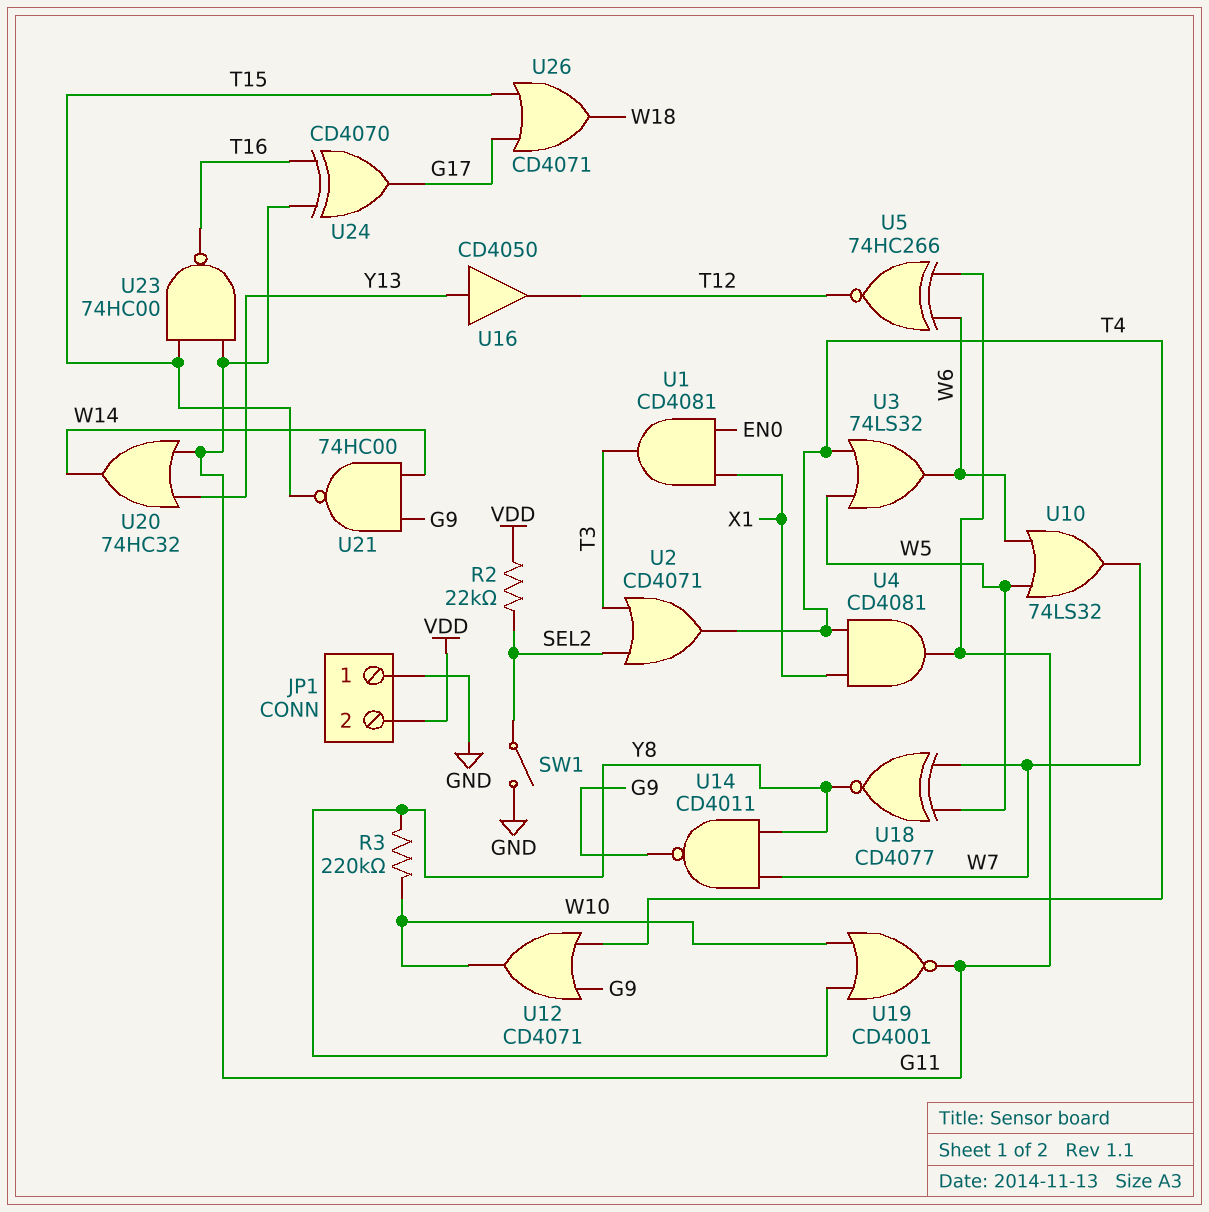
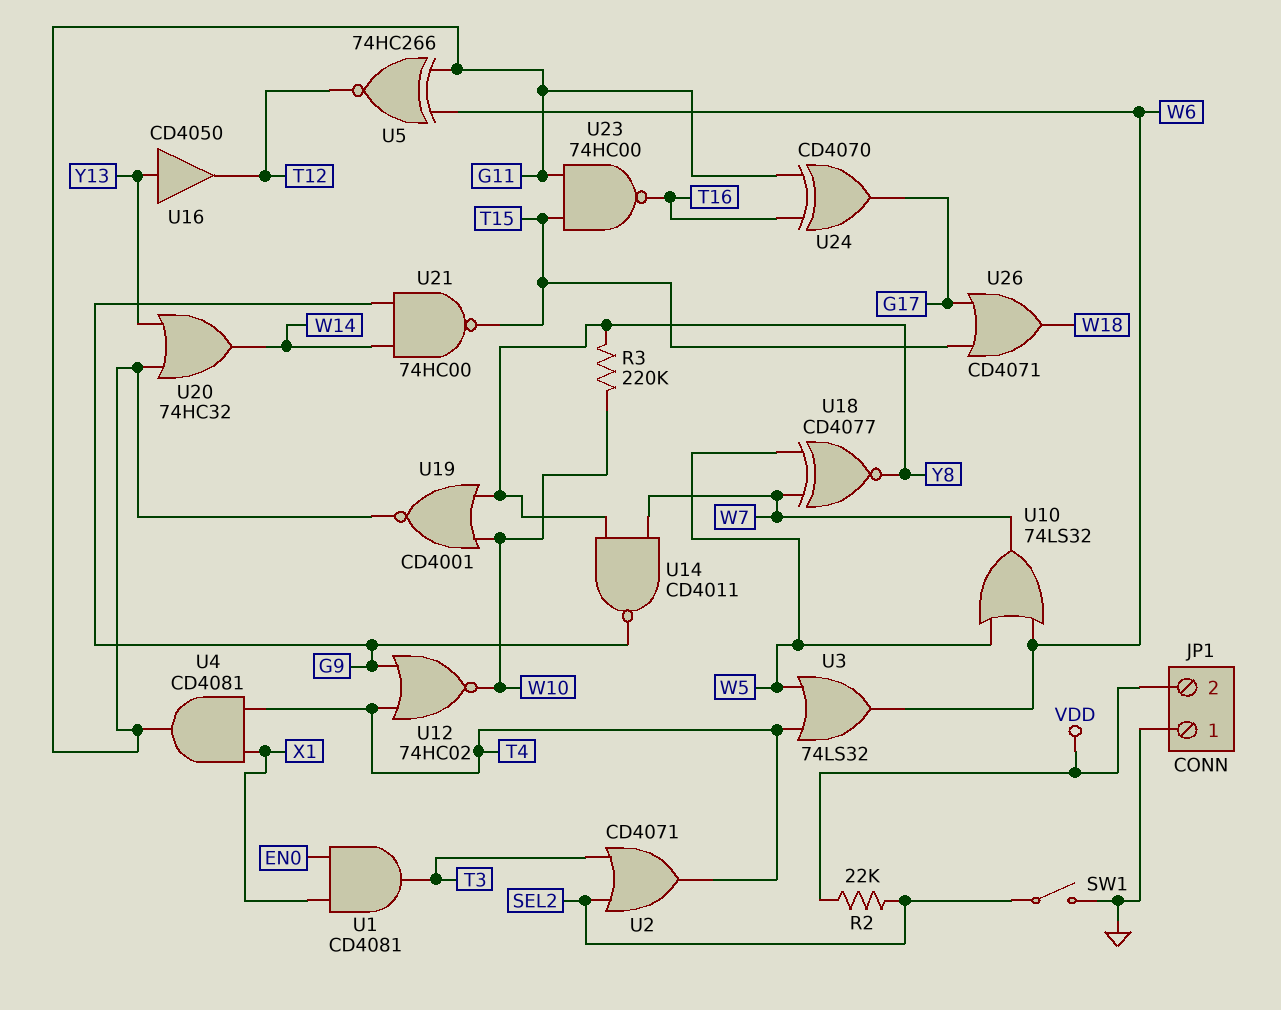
U12: OR CD4071 (in G9, in T4, out W10) -> NOR 74HC02 (in G9, in T4, out W10)

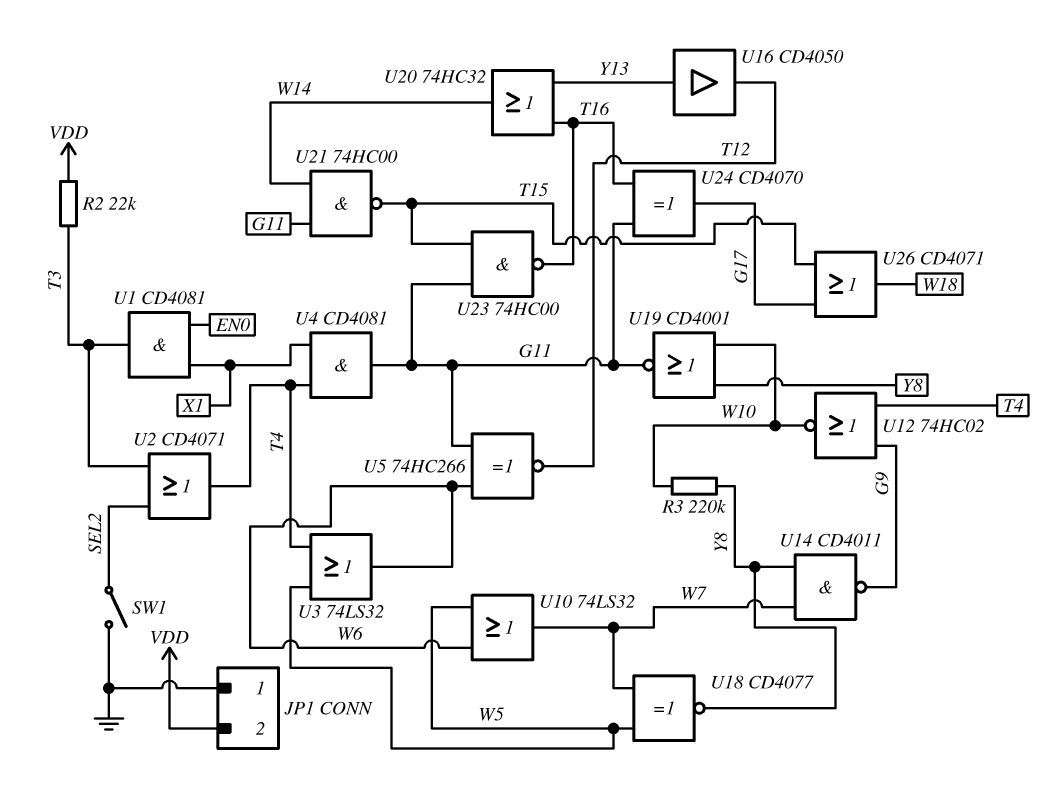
R2: 22k (SEL2, VDD) -> 22k (T3, VDD)
U20: OR 74HC32 (in G11, in Y13, out W14) -> OR 74HC32 (in T16, in Y13, out W14)
U21: NAND 74HC00 (in G9, in W14, out T15) -> NAND 74HC00 (in G11, in W14, out T15)

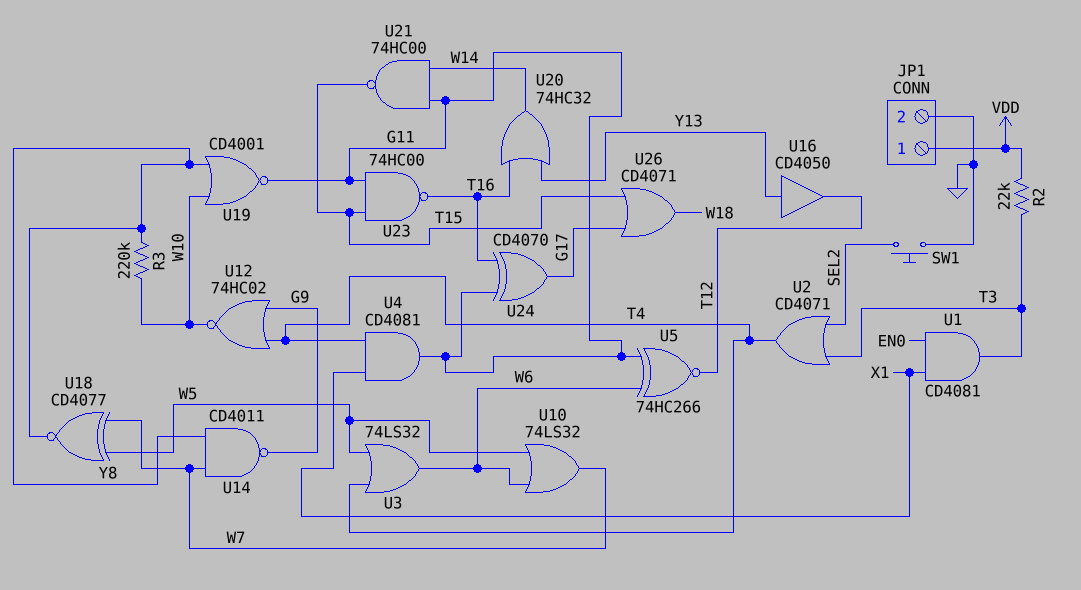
JP1 pin 1: GND -> VDD
JP1 pin 2: VDD -> GND
SW1: switch (GND, SEL2) -> button (GND, SEL2)

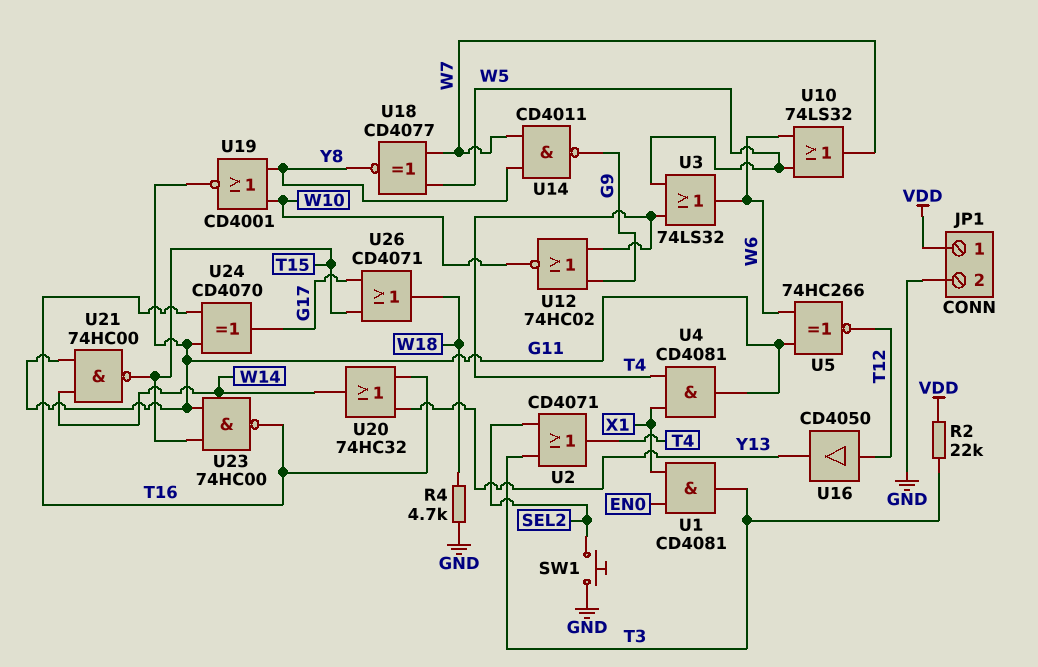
R3: 220k (W10, Y8) -> none
R4: none -> 4.7k (GND, W18)
U16: buffer CD4050 (in Y13, out T12) -> buffer CD4050 (in T12, out Y13)

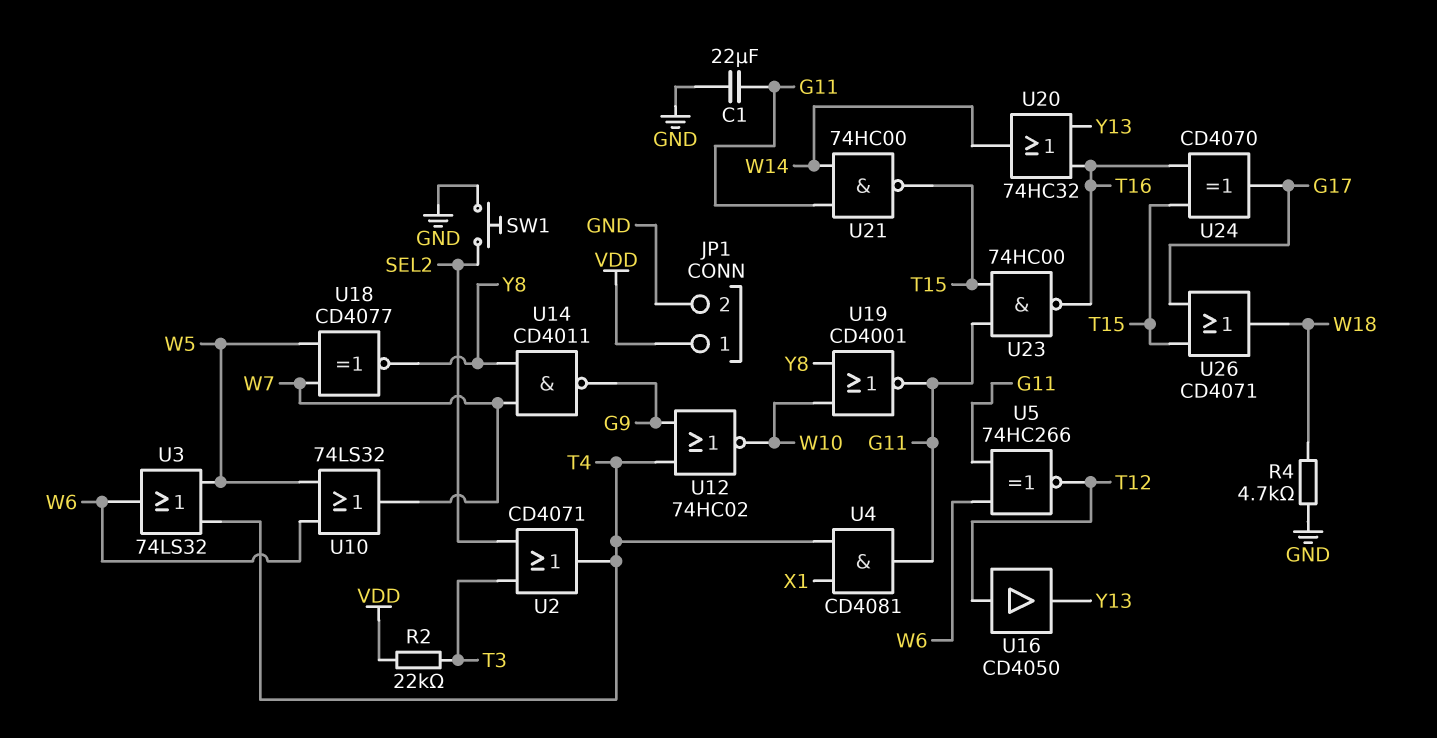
C1: none -> 22uF (G11, GND)
U1: AND CD4081 (in EN0, in X1, out T3) -> none
U24: XOR CD4070 (in G11, in T16, out G17) -> XOR CD4070 (in T15, in T16, out G17)

